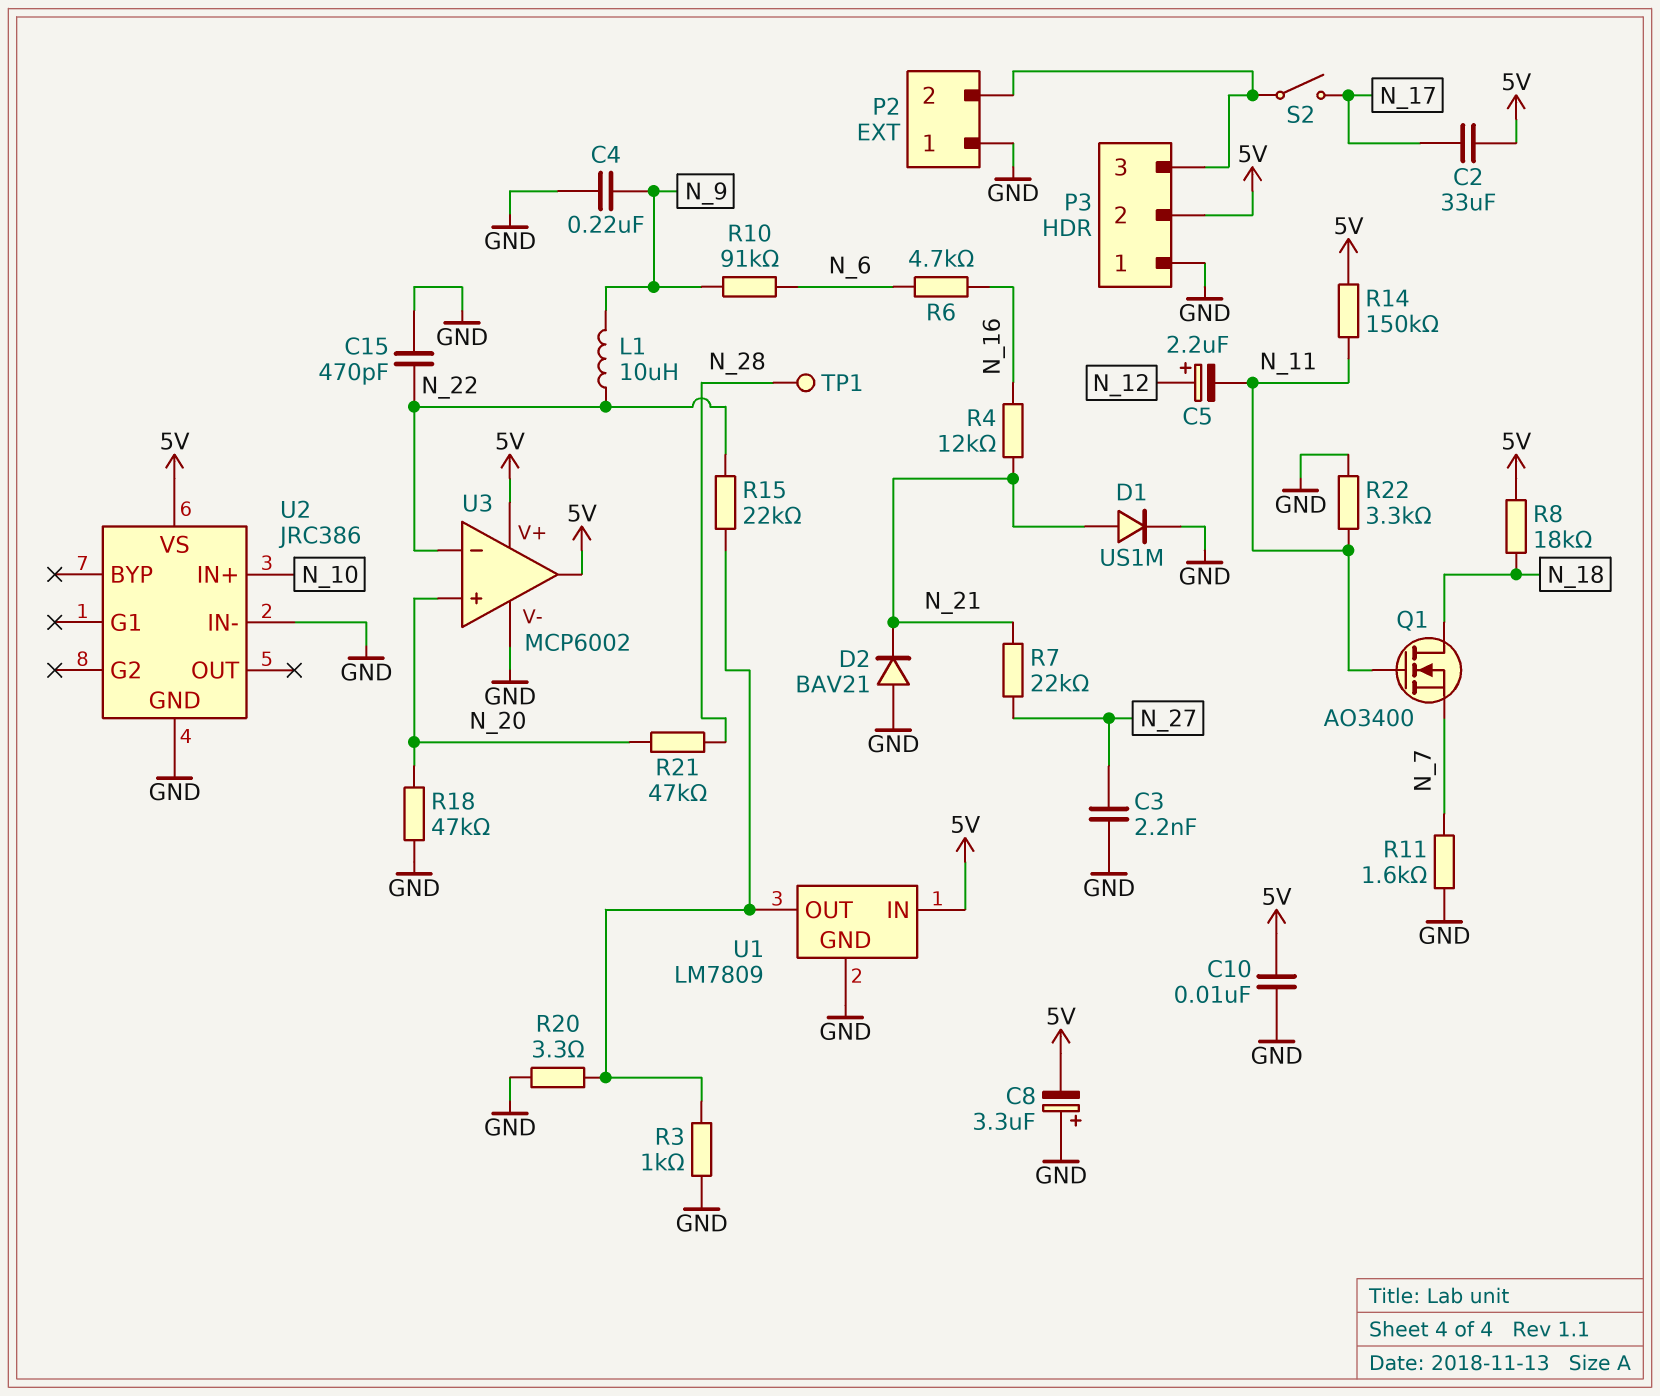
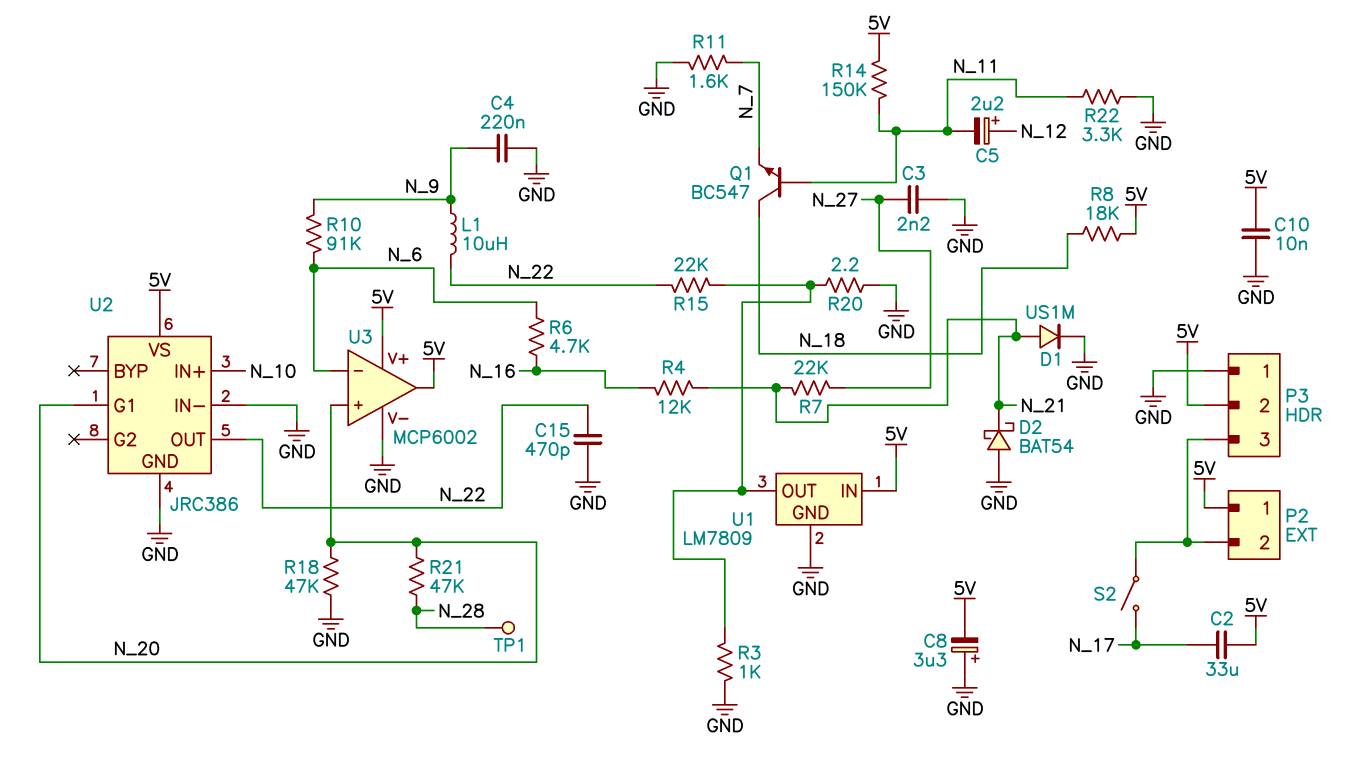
D2: diode BAV21 (A GND, K N_21) -> schottky BAT54 (A GND, K N_21)
P2 pin 1: GND -> 5V
Q1: NMOS AO3400 (G N_11, D N_18, S N_7) -> NPN BC547 (B N_11, C N_18, E N_7)
R20: 3.3 (GND, U1/OUT) -> 2.2 (GND, U1/OUT)
U2 pin G1: none -> N_20
U2 pin OUT: none -> N_22
U3 pin in-: N_22 -> N_6

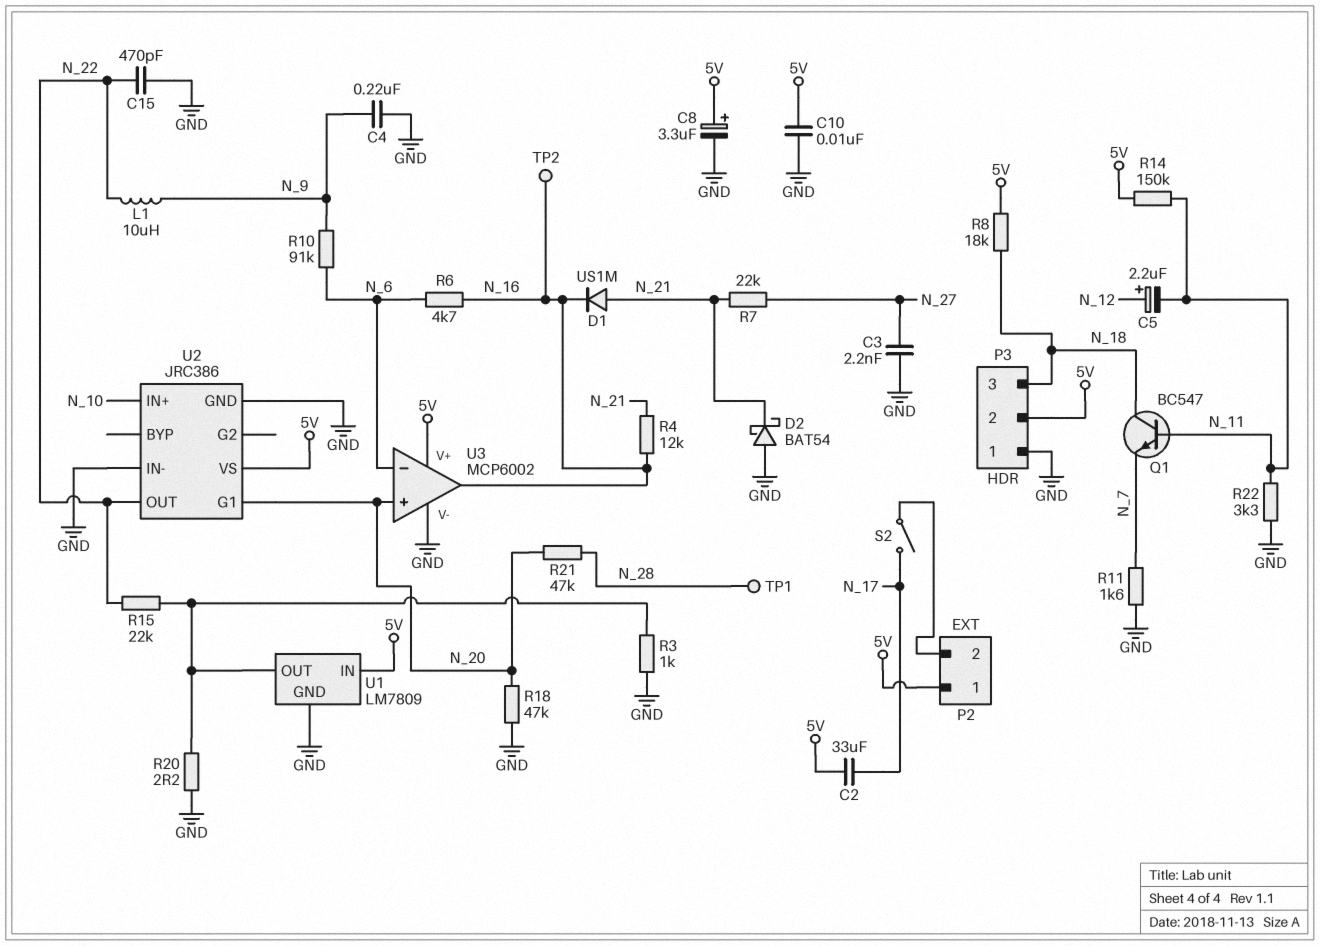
C8: 3.3uF (plus GND, minus 5V) -> 3.3uF (plus 5V, minus GND)
D1: diode US1M (A N_21, K GND) -> diode US1M (A N_21, K N_16)
P3 pin 3: P2/2 -> N_18
TP2: none -> test point (N_16)
U3 pin out: 5V -> N_16

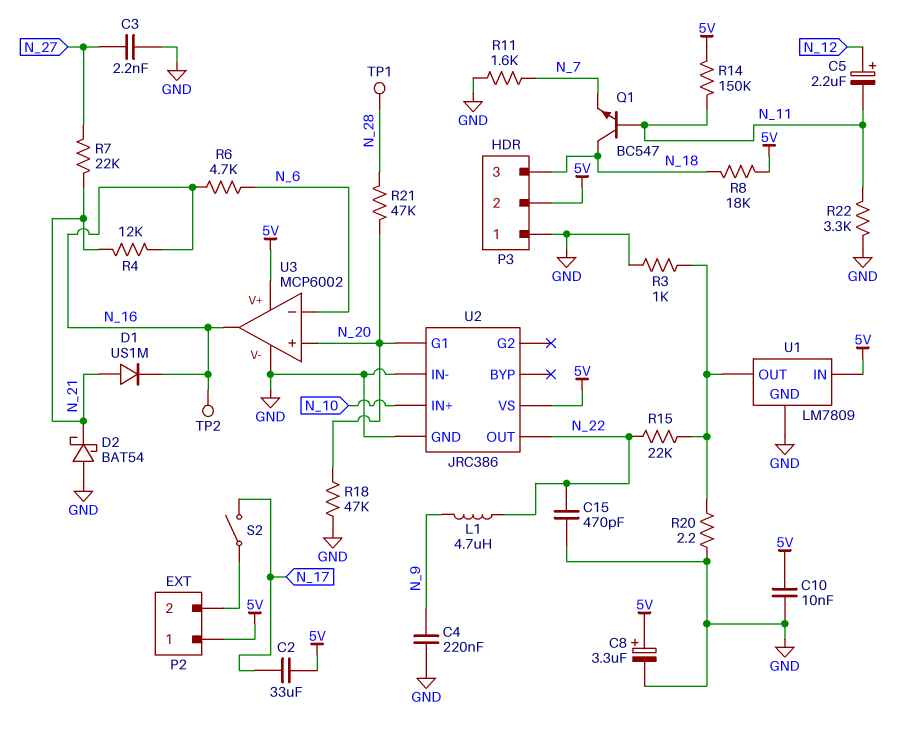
L1: 10uH (N_9, N_22) -> 4.7uH (N_9, N_22)
R10: 91k (N_6, N_9) -> none

